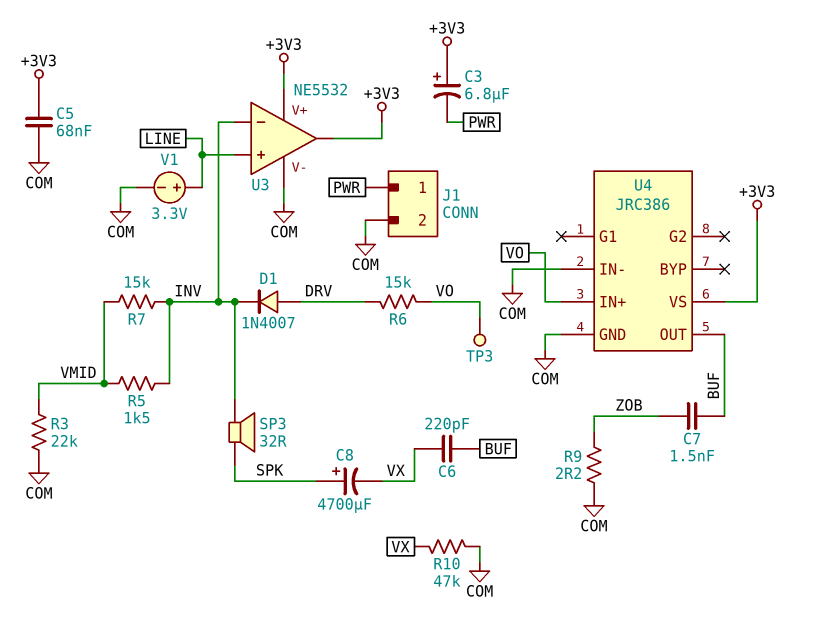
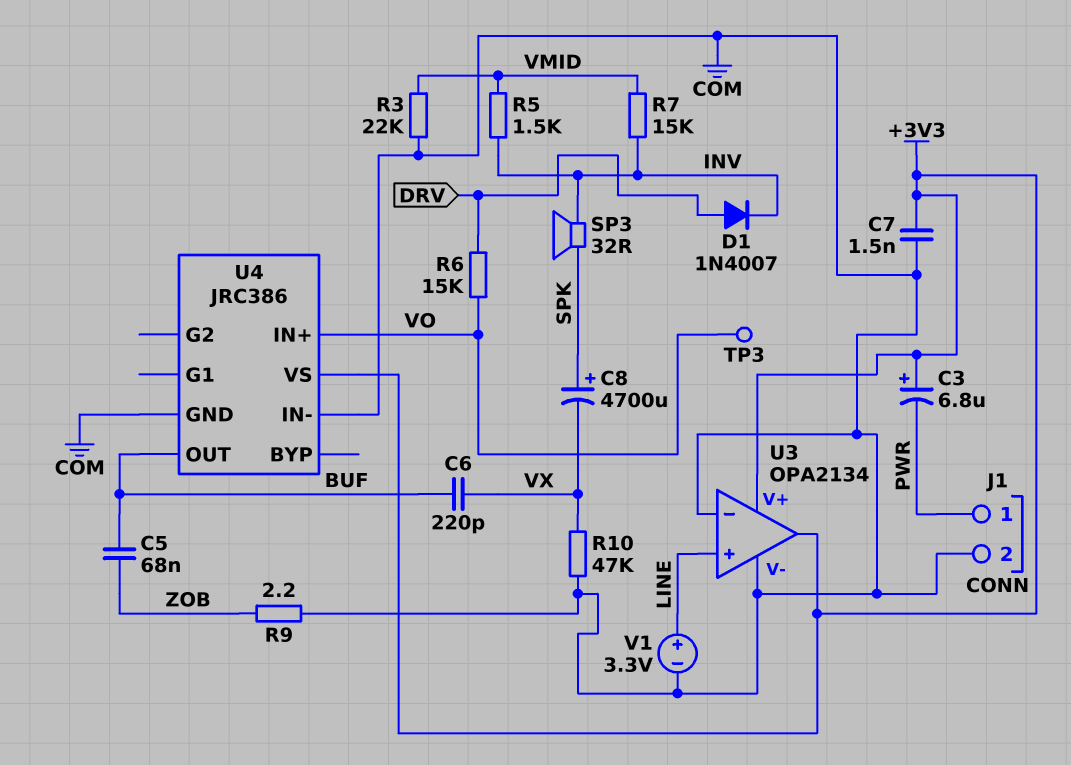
C5: 68nF (+3V3, COM) -> 68nF (BUF, ZOB)
C7: 1.5nF (BUF, ZOB) -> 1.5nF (+3V3, COM)
U3: NE5532 -> OPA2134
U3 pin in-: INV -> COM

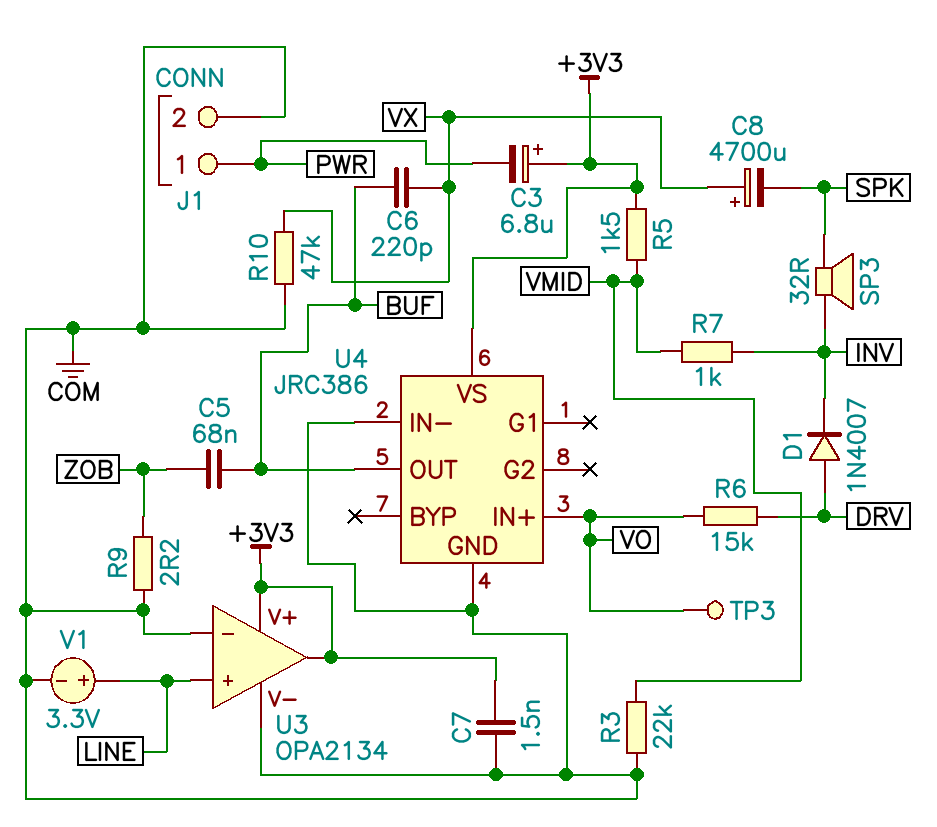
C8: 4700uF (plus SPK, minus VX) -> 4700uF (plus VX, minus SPK)
R5: 1.5k (INV, VMID) -> 1.5k (+3V3, VMID)
R7: 15k (INV, VMID) -> 1k (INV, VMID)

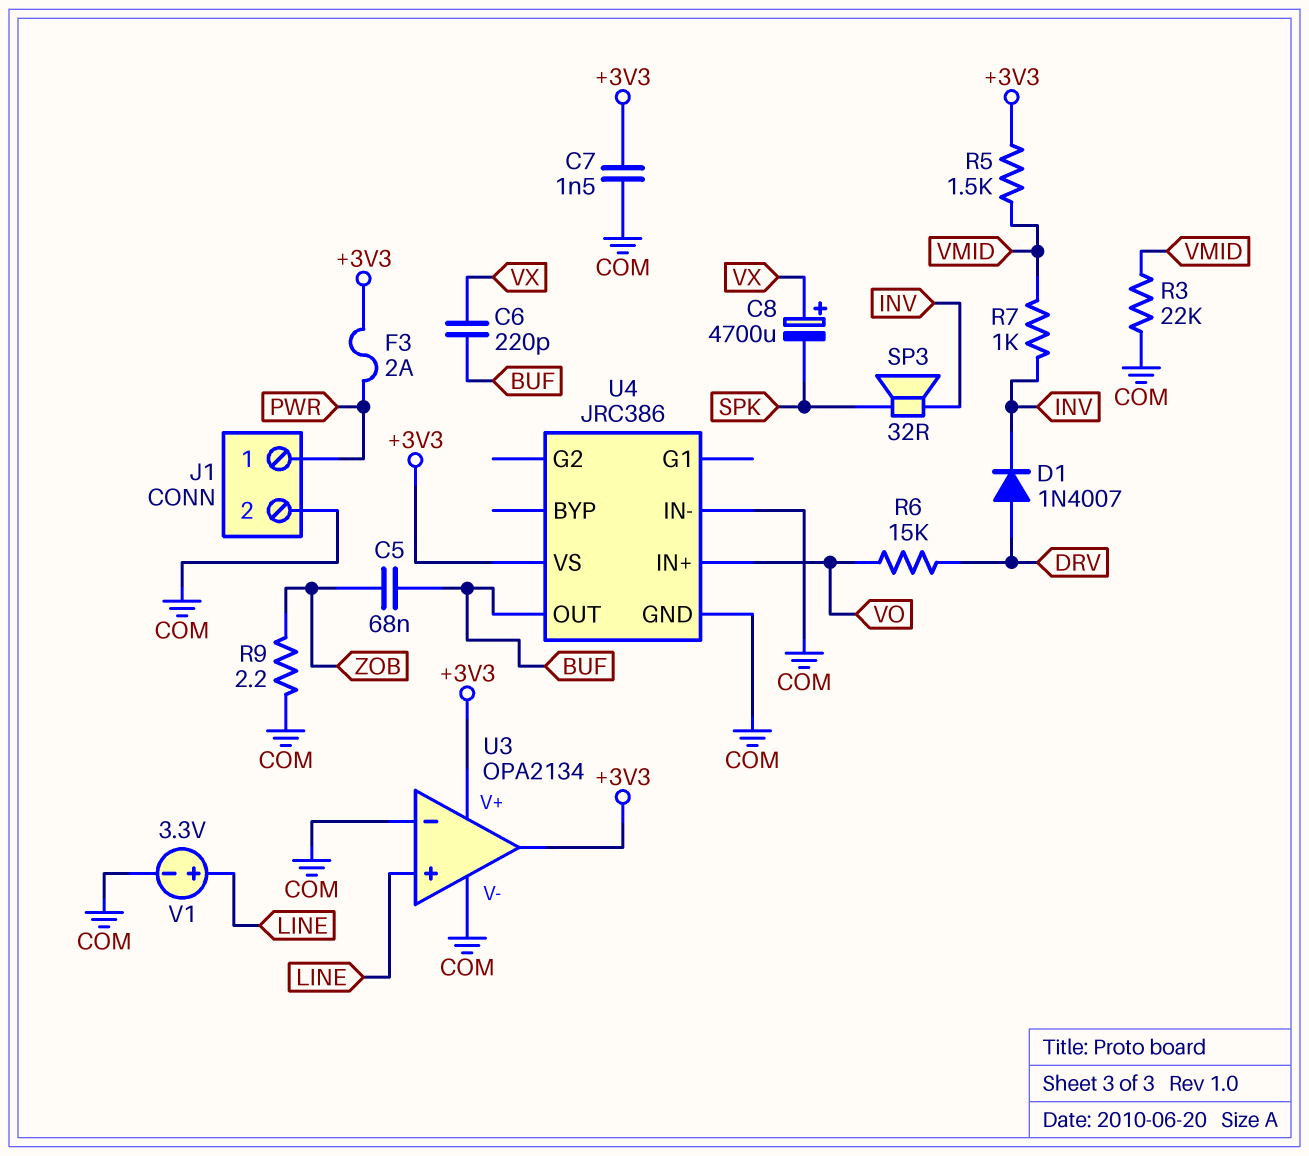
C3: 6.8uF (plus +3V3, minus PWR) -> none
F3: none -> 2A (+3V3, PWR)
R10: 47k (COM, VX) -> none
TP3: test point (VO) -> none

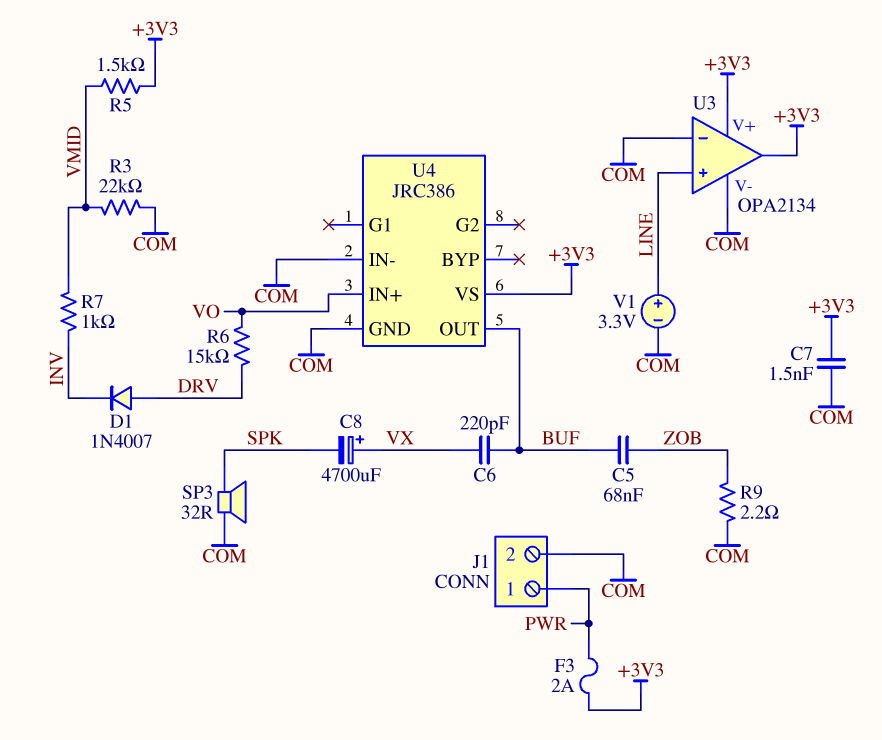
SP3: speaker 32R (INV, SPK) -> speaker 32R (COM, SPK)

